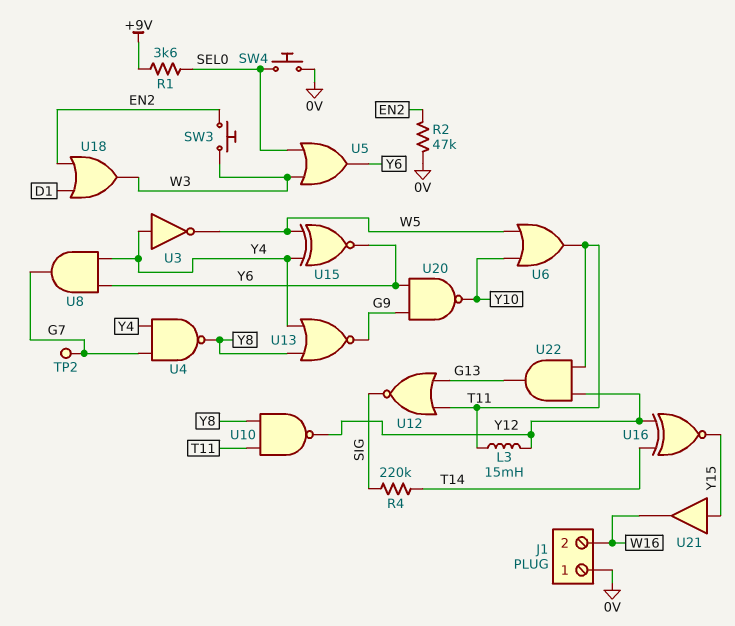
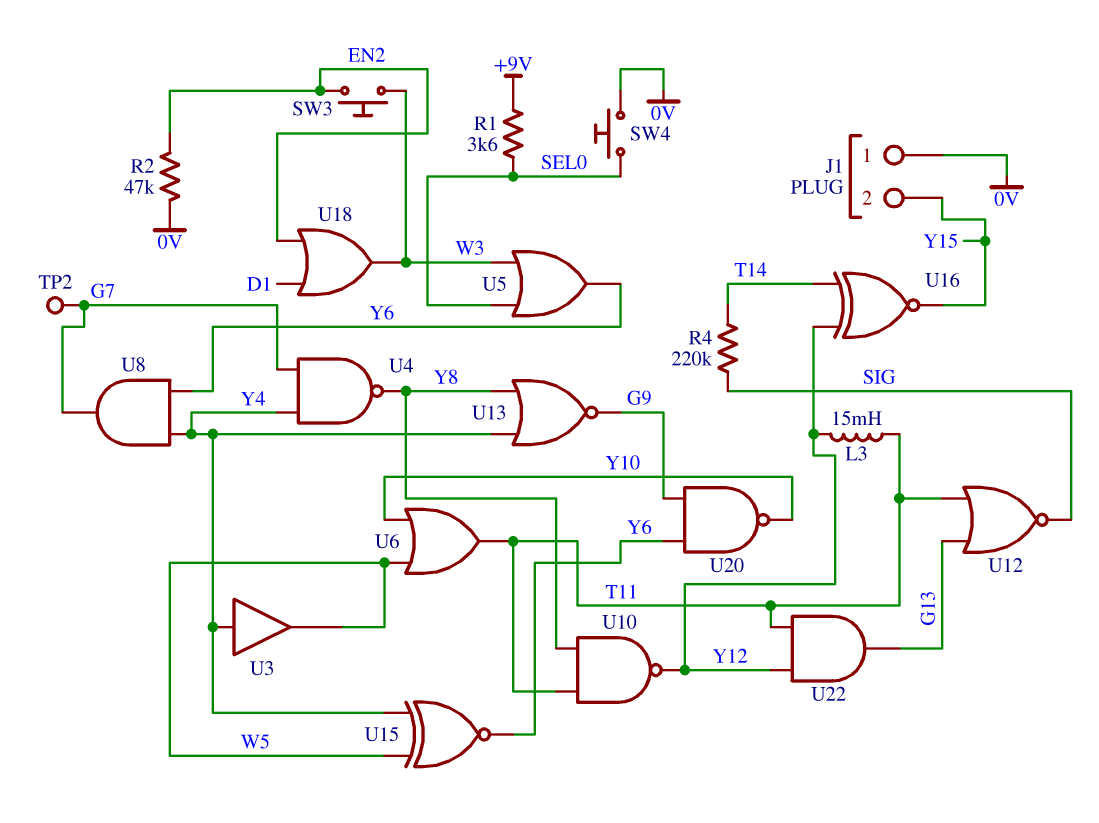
J1 pin 2: W16 -> Y15
U3: NOT (in Y4, out W5) -> buffer (in Y4, out W5)
U21: buffer (in Y15, out W16) -> none

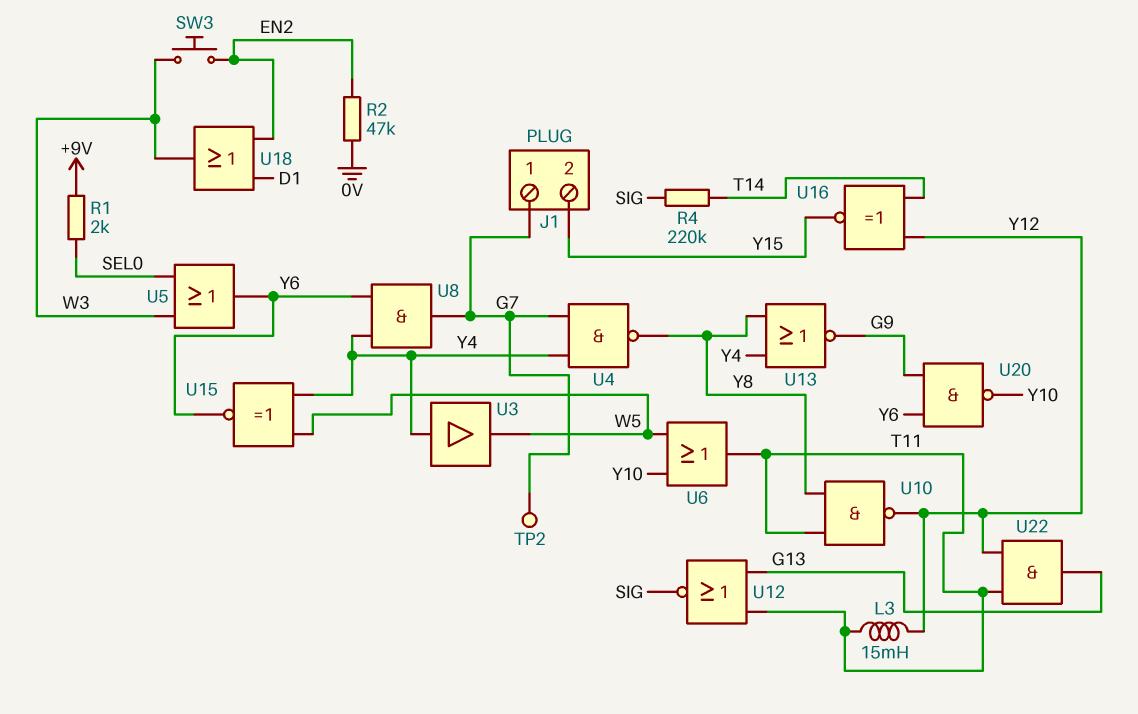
J1 pin 1: 0V -> G7
R1: 3.6k (+9V, SEL0) -> 2k (+9V, SEL0)
SW4: button (0V, SEL0) -> none

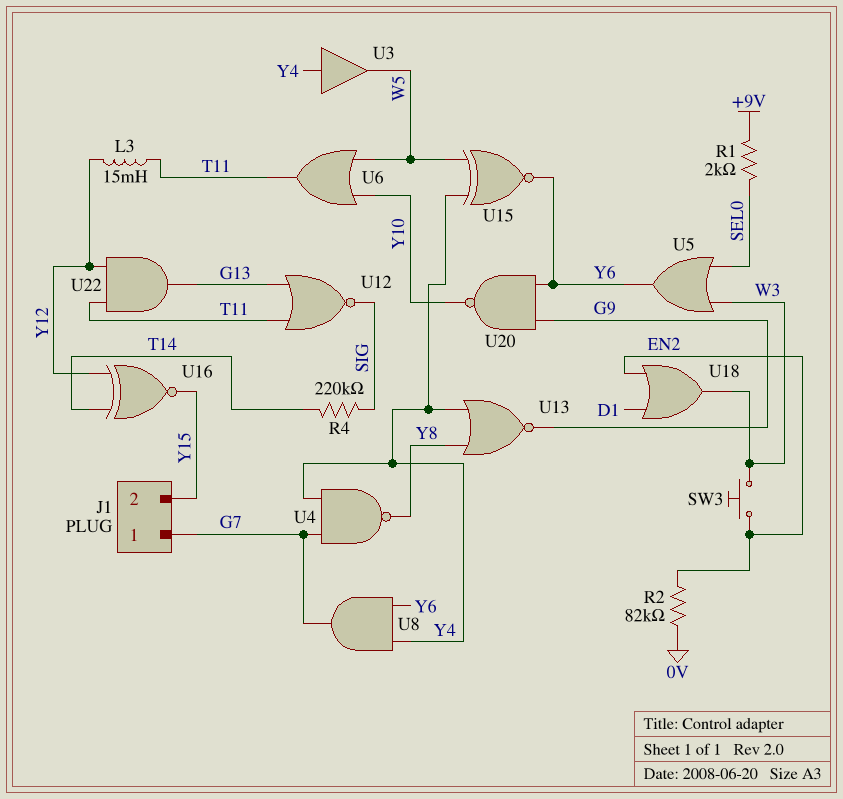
R2: 47k (0V, EN2) -> 82k (0V, EN2)
TP2: test point (G7) -> none
U10: NAND (in T11, in Y8, out Y12) -> none

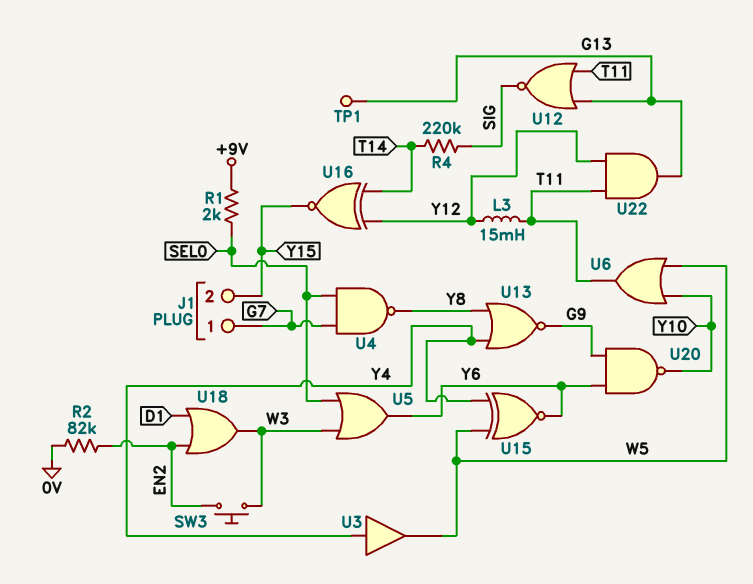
TP1: none -> test point (G13)
U4: NAND (in G7, in Y4, out Y8) -> NAND (in G7, in SEL0, out Y8)
U8: AND (in Y4, in Y6, out G7) -> none

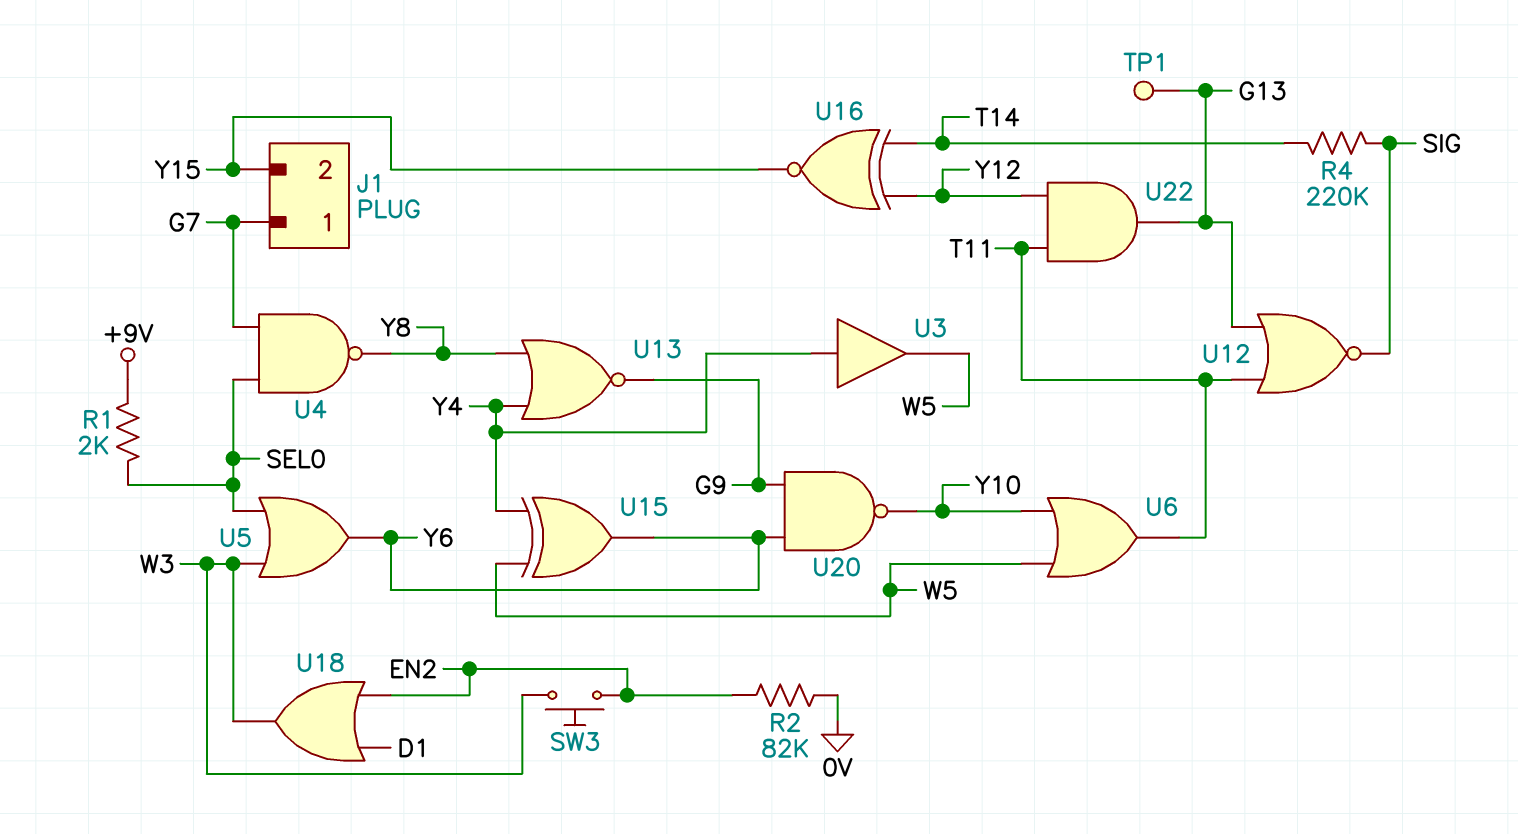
L3: 15mH (T11, Y12) -> none
U15: XNOR (in W5, in Y4, out Y6) -> XOR (in W5, in Y4, out Y6)

